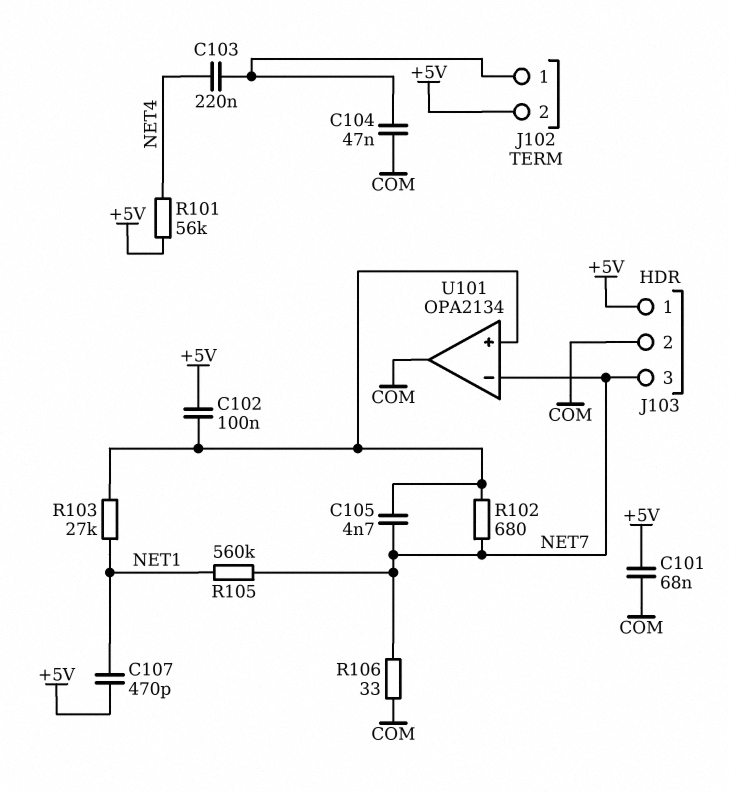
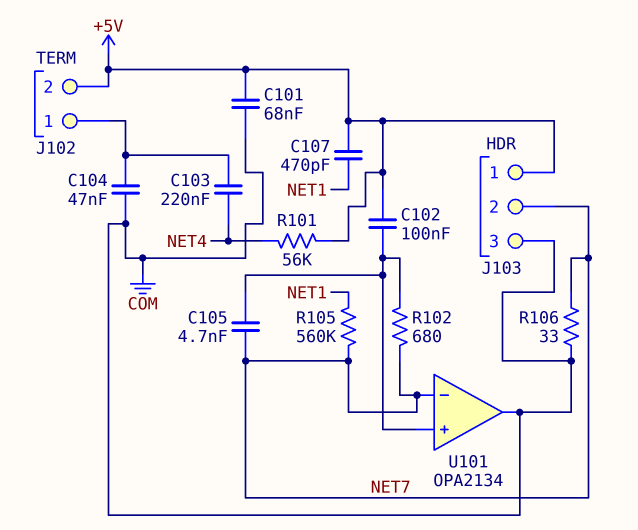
J103 pin 2: COM -> NET7
J103 pin 3: NET7 -> COM
R103: 27k (NET1, U101/in+) -> none

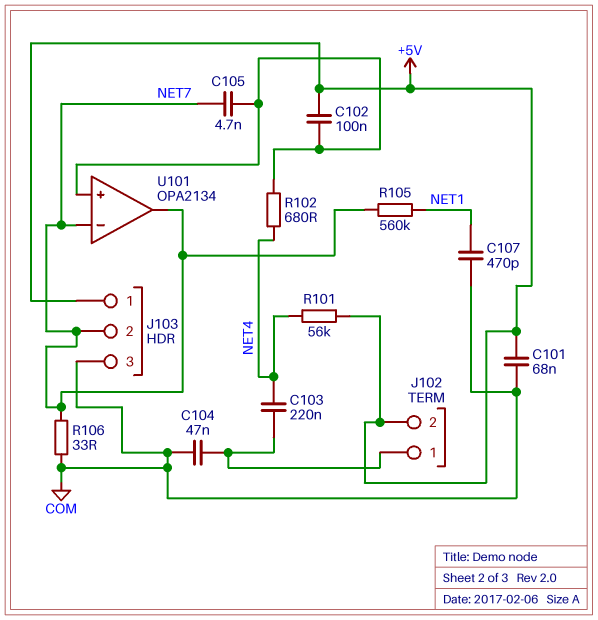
C107: 470pF (+5V, NET1) -> 470pF (COM, NET1)
R102: 680 (NET7, U101/in+) -> 680 (NET4, U101/in+)
U101 pin out: COM -> NET7

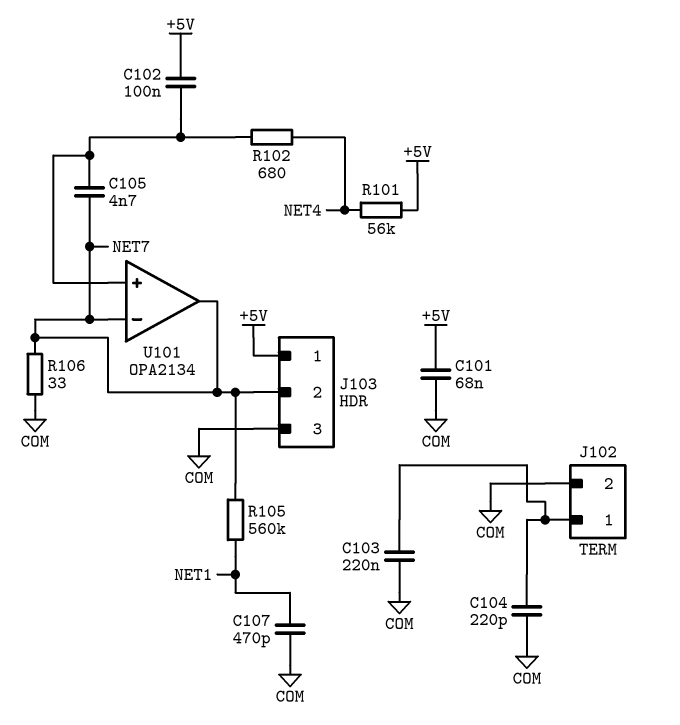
C103: 220nF (J102/1, NET4) -> 220nF (COM, J102/1)
C104: 47nF (COM, J102/1) -> 220pF (COM, J102/1)
J102 pin 2: +5V -> COM

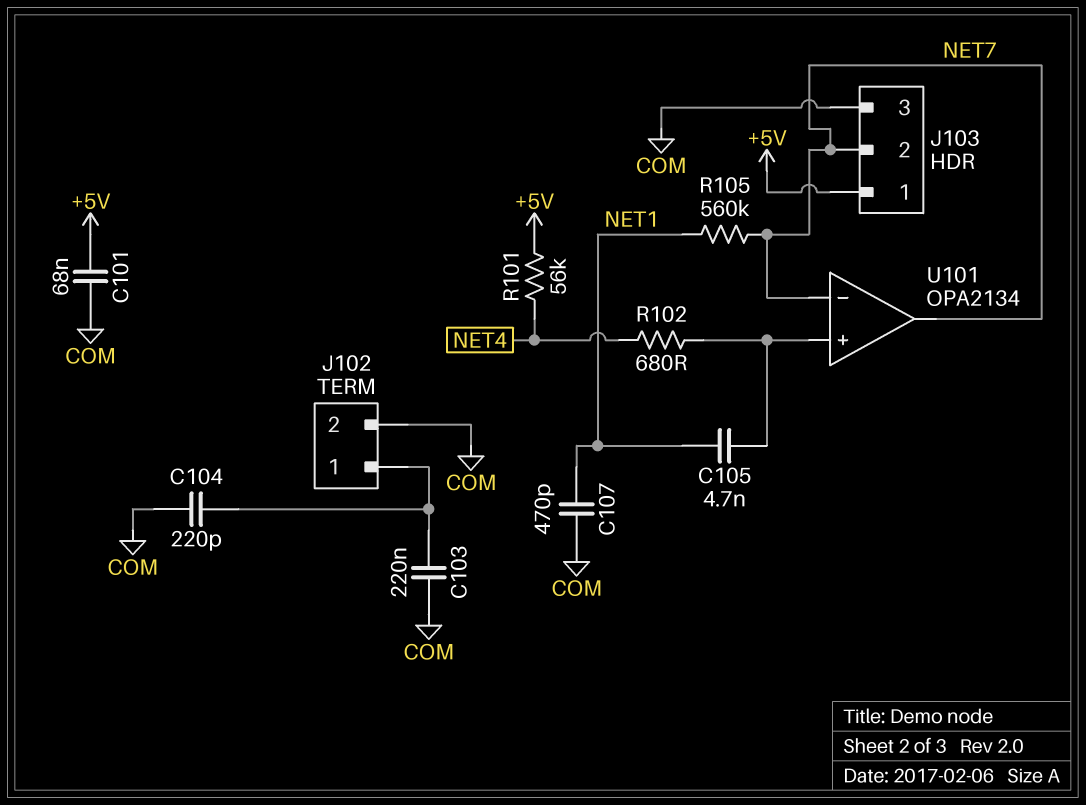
C102: 100nF (+5V, U101/in+) -> none
C105: 4.7nF (NET7, U101/in+) -> 4.7nF (NET1, U101/in+)
R106: 33 (COM, NET7) -> none

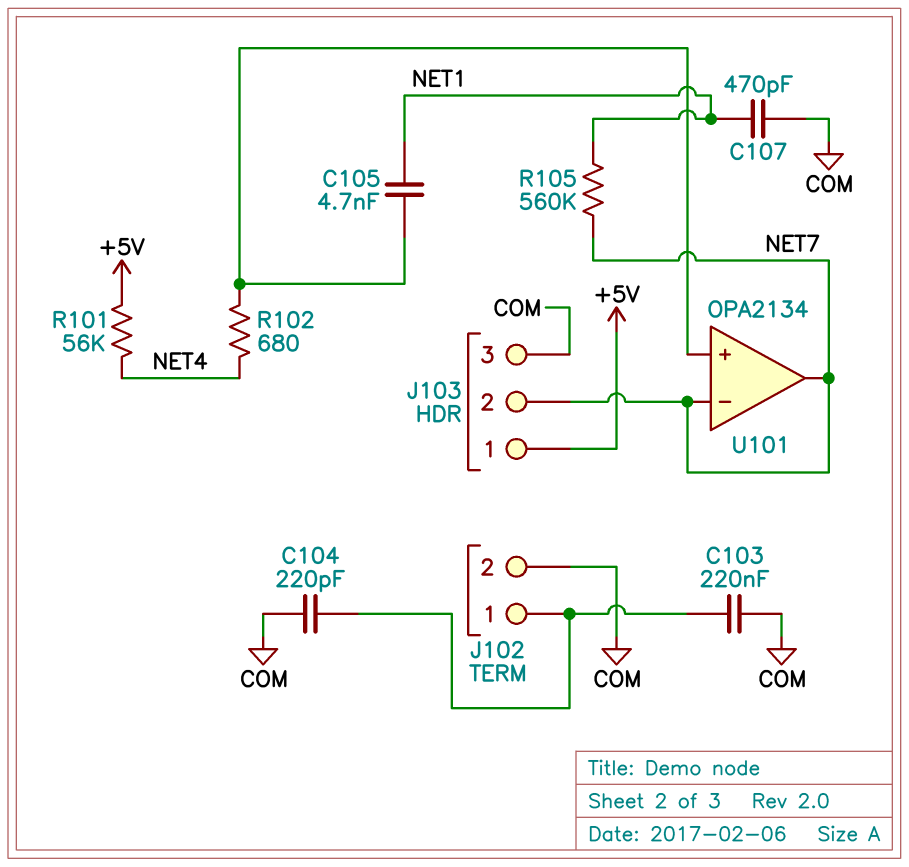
C101: 68nF (+5V, COM) -> none

